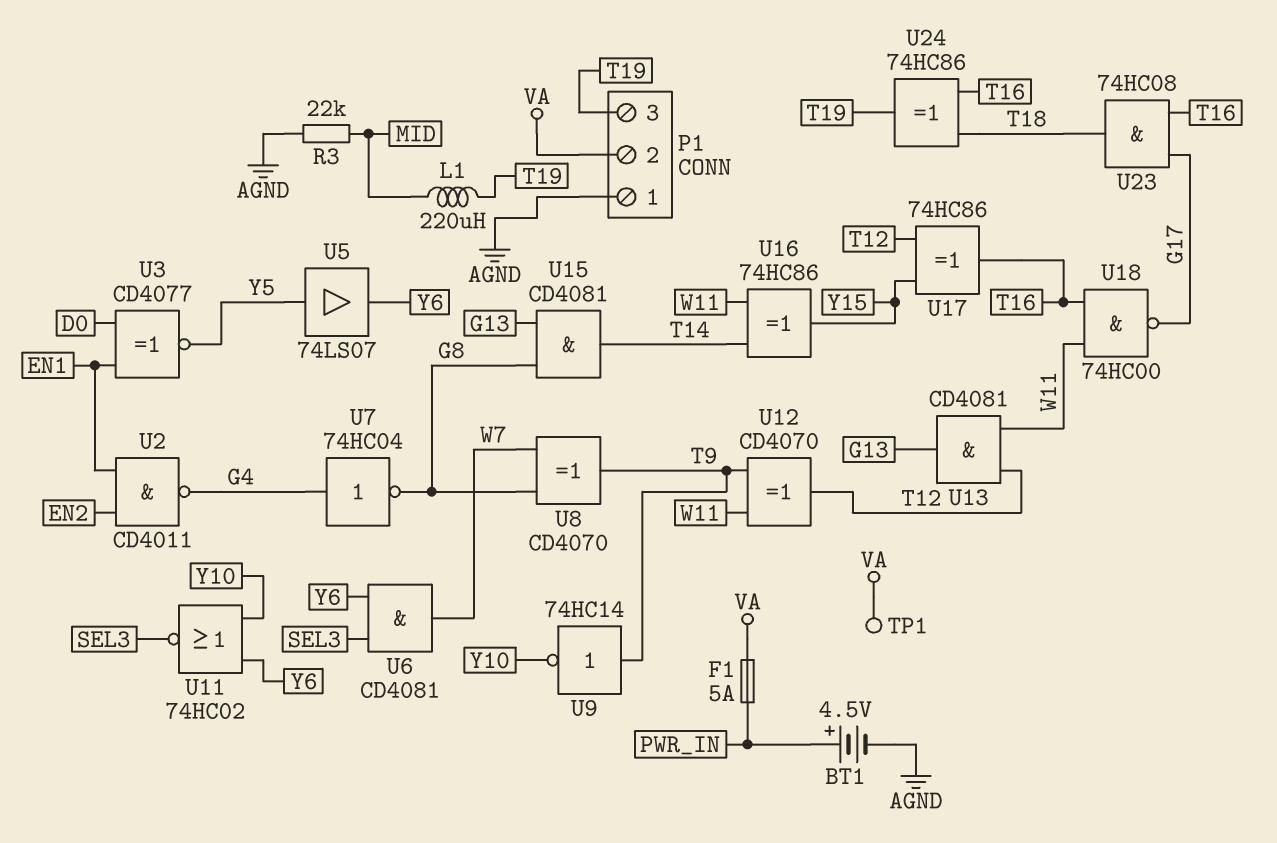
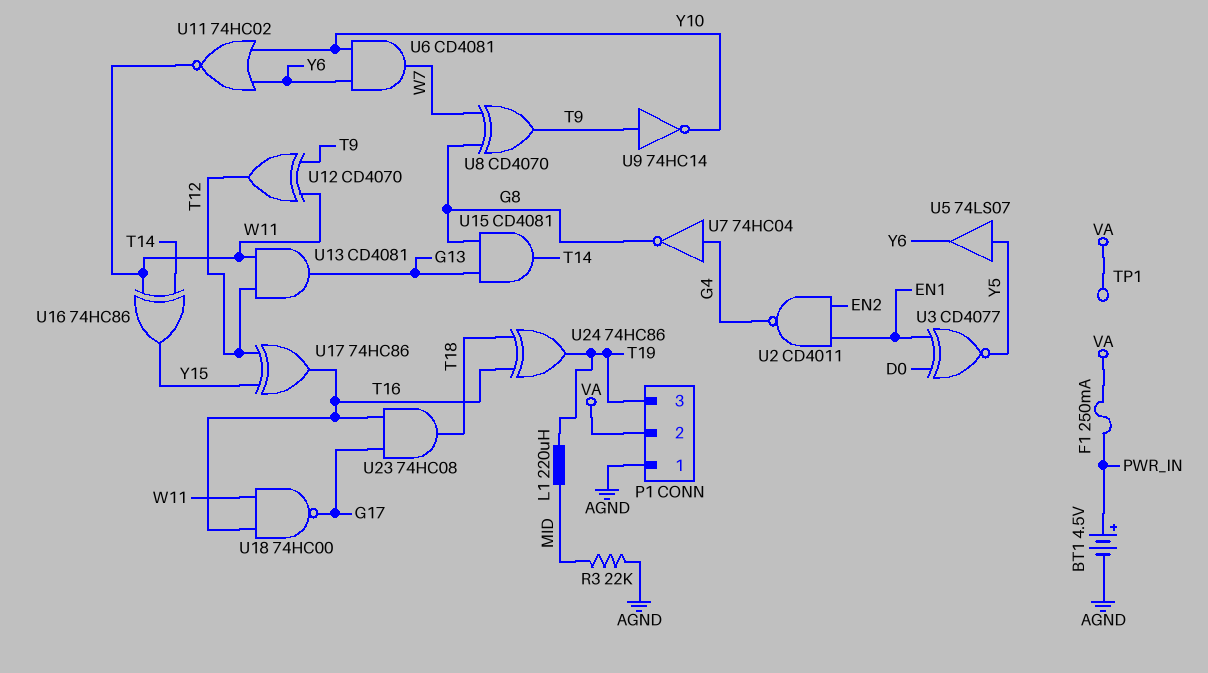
F1: 5A (PWR_IN, VA) -> 250mA (PWR_IN, VA)
U6: AND CD4081 (in SEL3, in Y6, out W7) -> AND CD4081 (in Y6, in Y10, out W7)
U11: NOR 74HC02 (in Y6, in Y10, out SEL3) -> NOR 74HC02 (in Y6, in Y10, out W11)

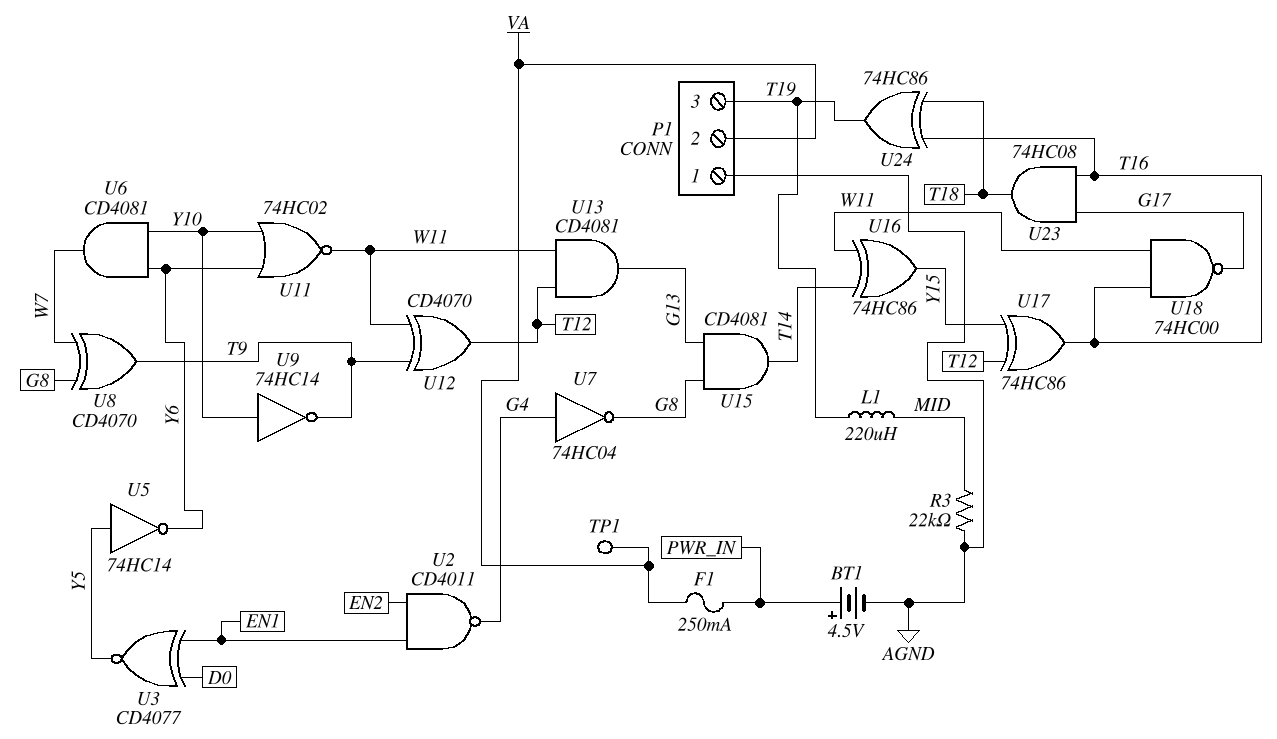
U5: buffer 74LS07 (in Y5, out Y6) -> NOT 74HC14 (in Y5, out Y6)
U9: NOT 74HC14 (in T9, out Y10) -> NOT 74HC14 (in Y10, out T9)

